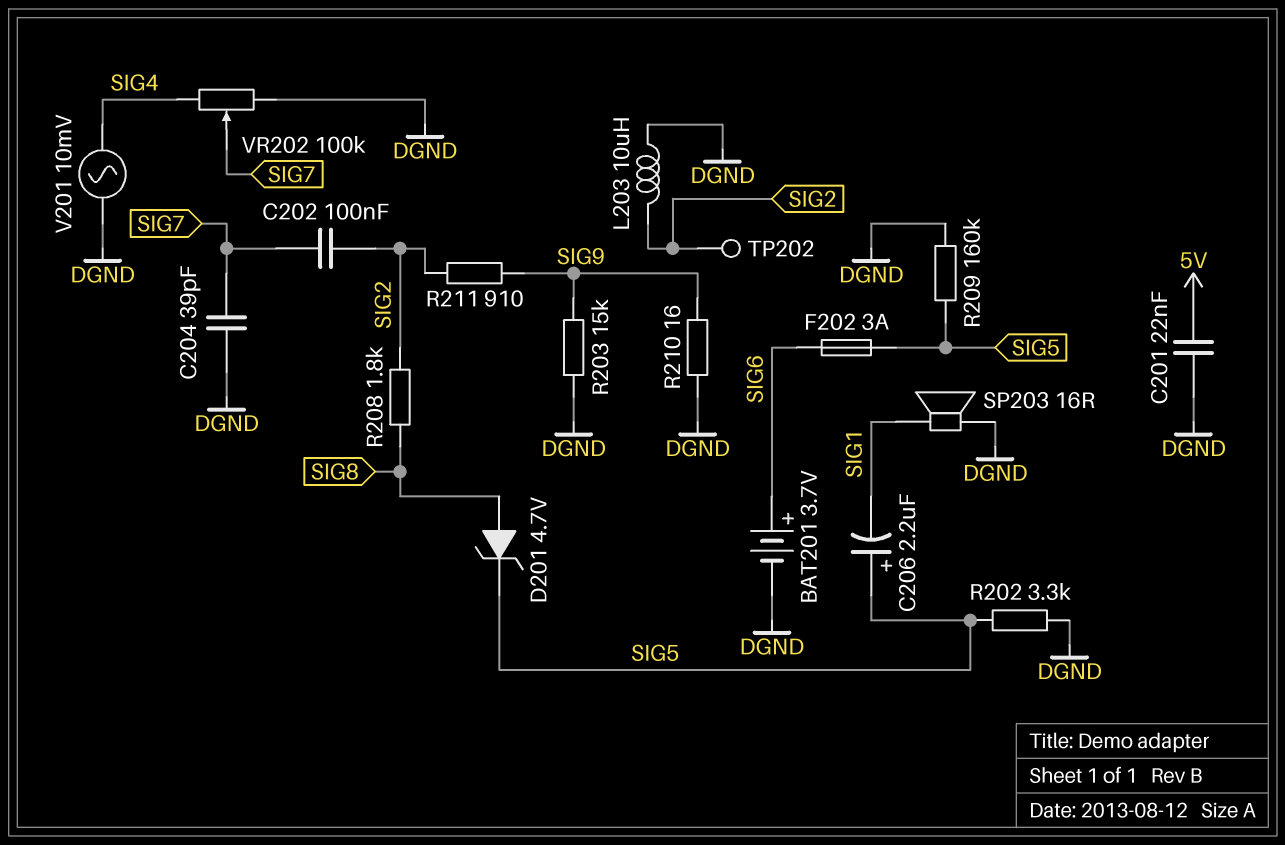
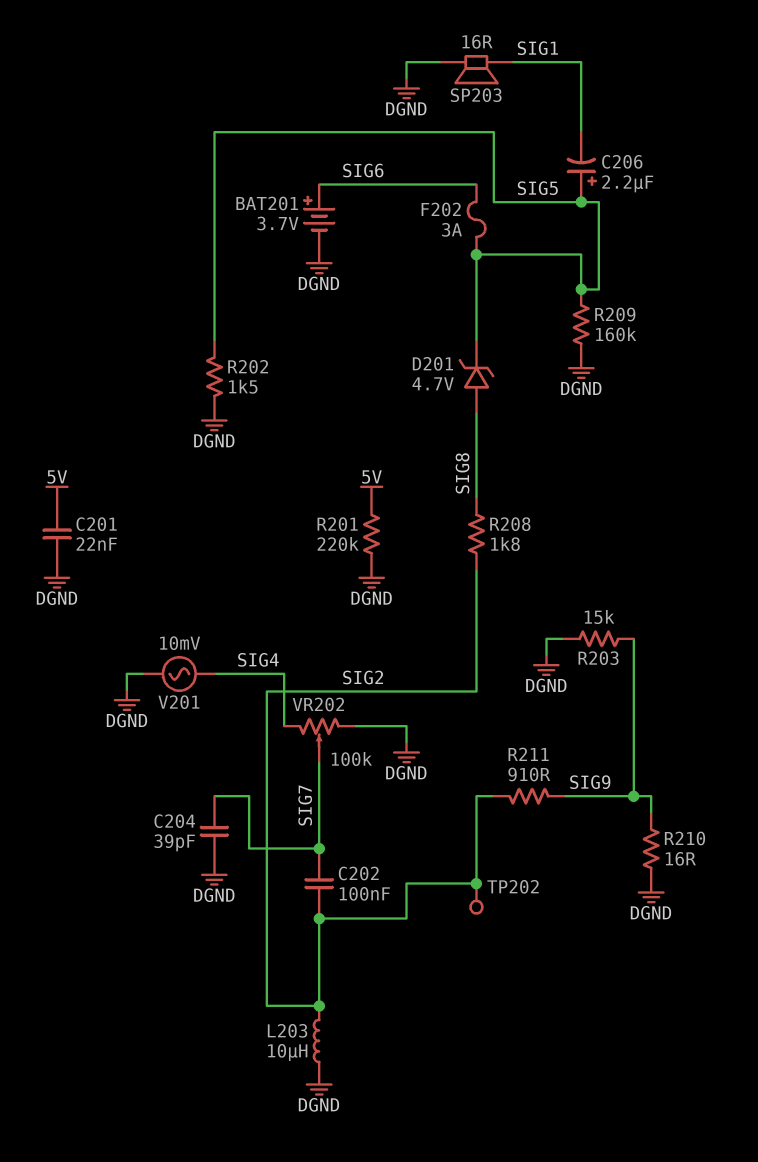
R201: none -> 220k (5V, DGND)
R202: 3.3k (DGND, SIG5) -> 1.5k (DGND, SIG5)

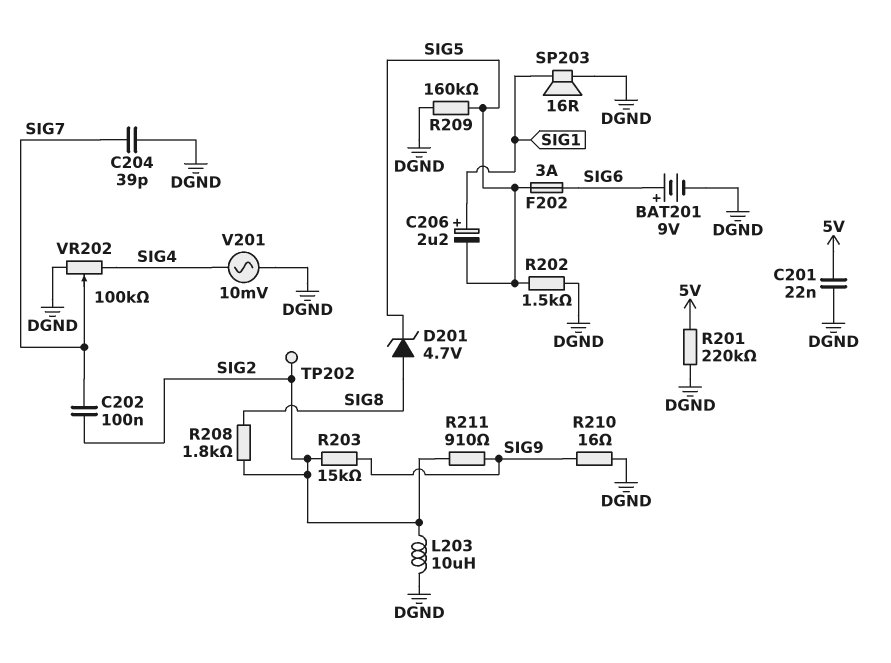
BAT201: 3.7V (plus SIG6, minus DGND) -> 9V (plus SIG6, minus DGND)
C206: 2.2uF (plus SIG5, minus SIG1) -> 2.2uF (plus SIG1, minus SIG5)
R203: 15k (DGND, SIG9) -> 15k (SIG2, SIG9)

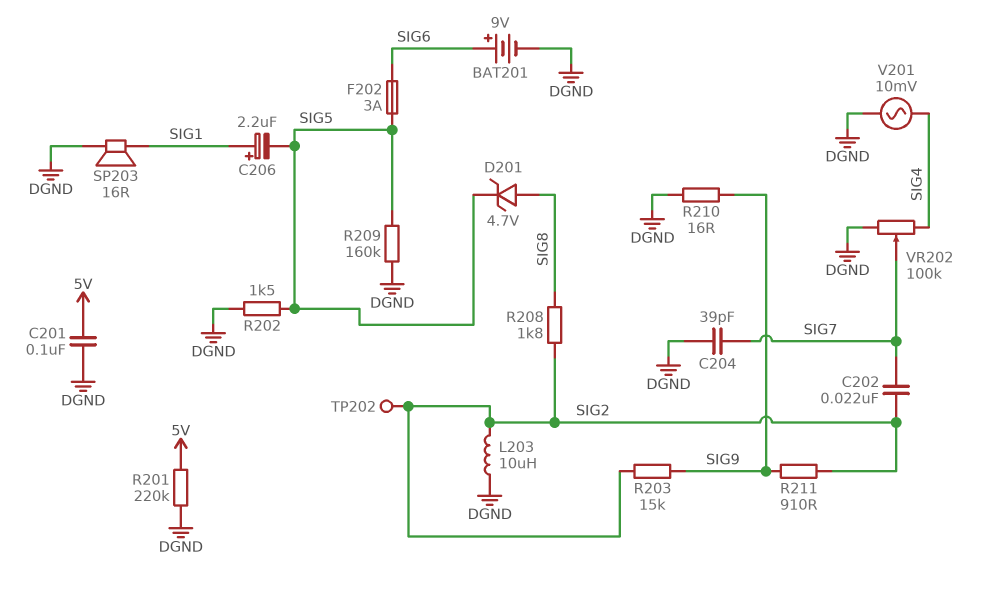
C201: 22nF (5V, DGND) -> 100nF (5V, DGND)
C202: 100nF (SIG2, SIG7) -> 22nF (SIG2, SIG7)

